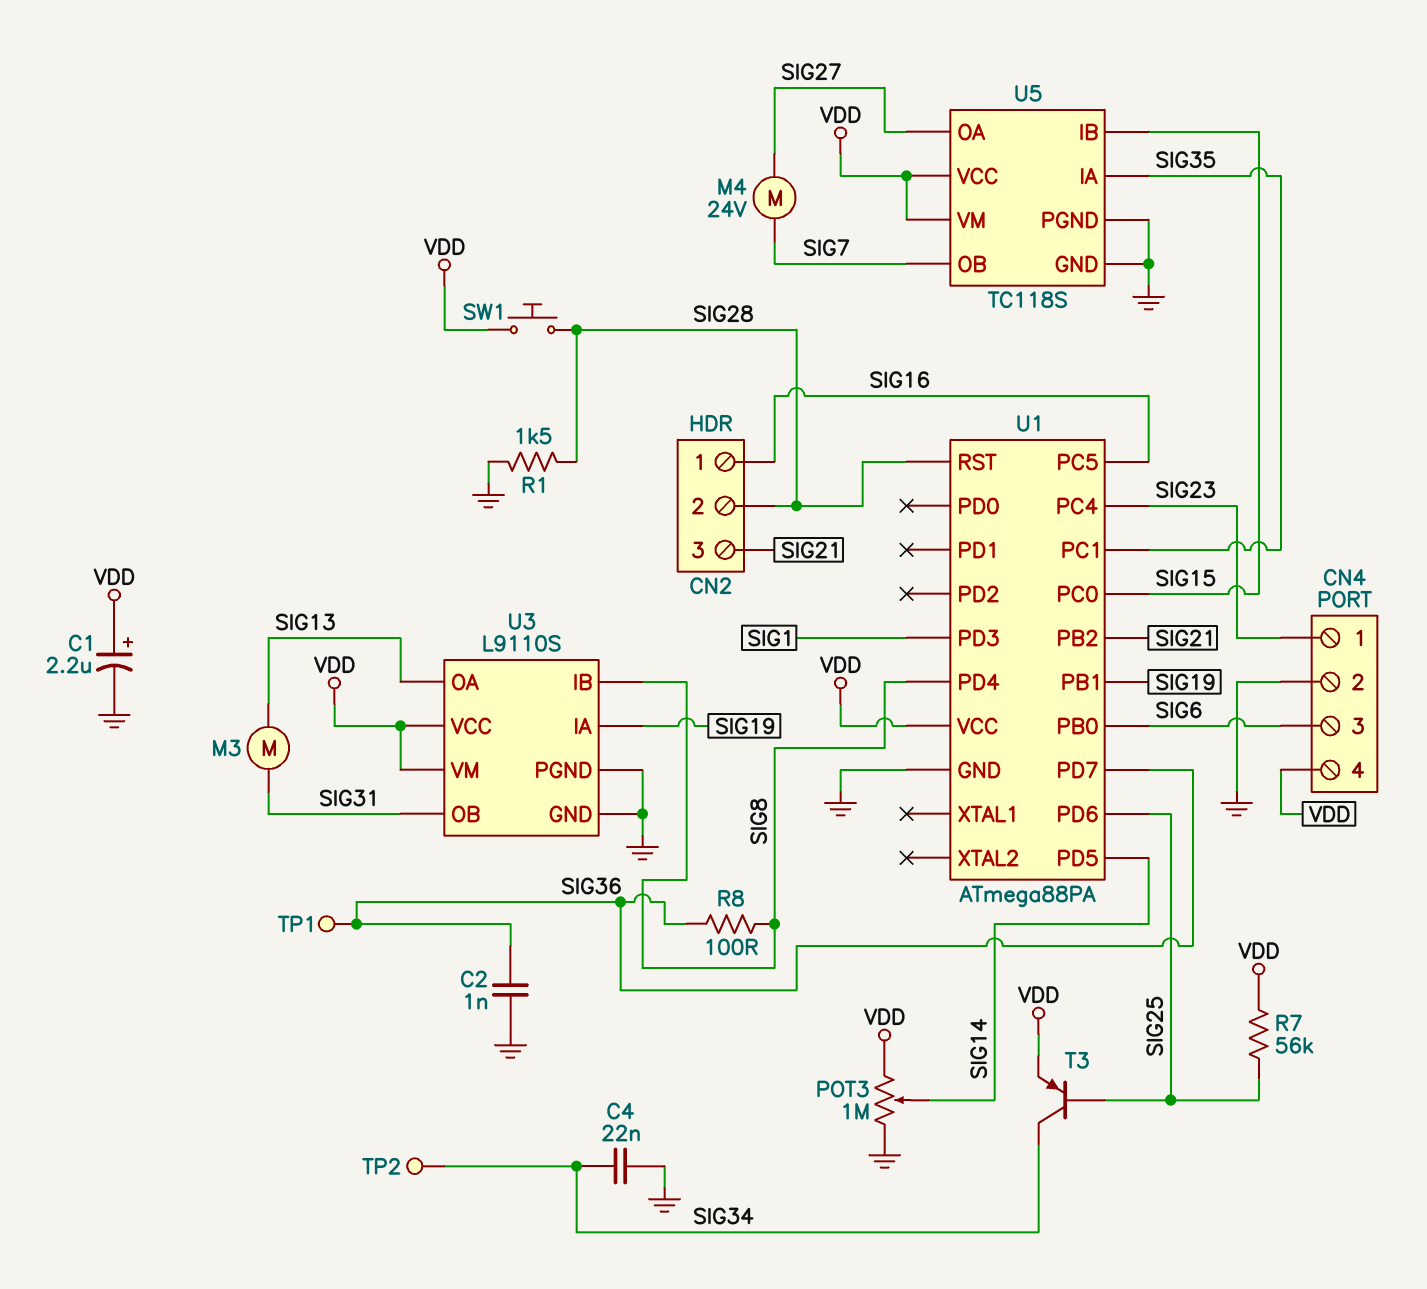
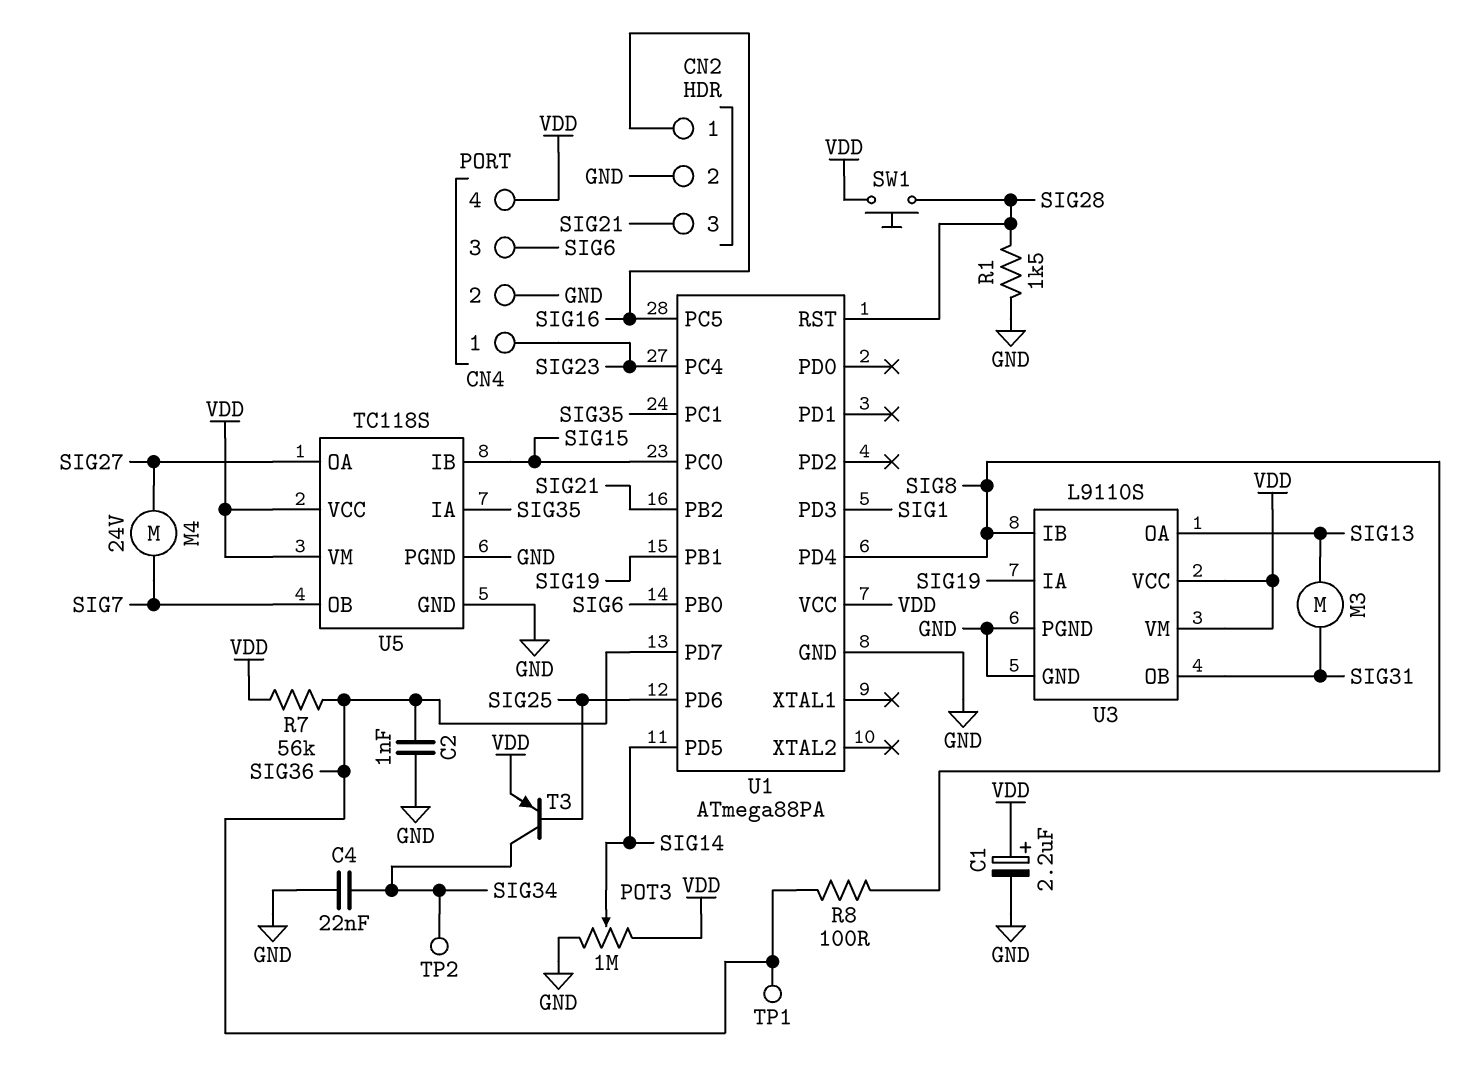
CN2 pin 2: SIG28 -> GND
R7: 56k (SIG25, VDD) -> 56k (SIG36, VDD)

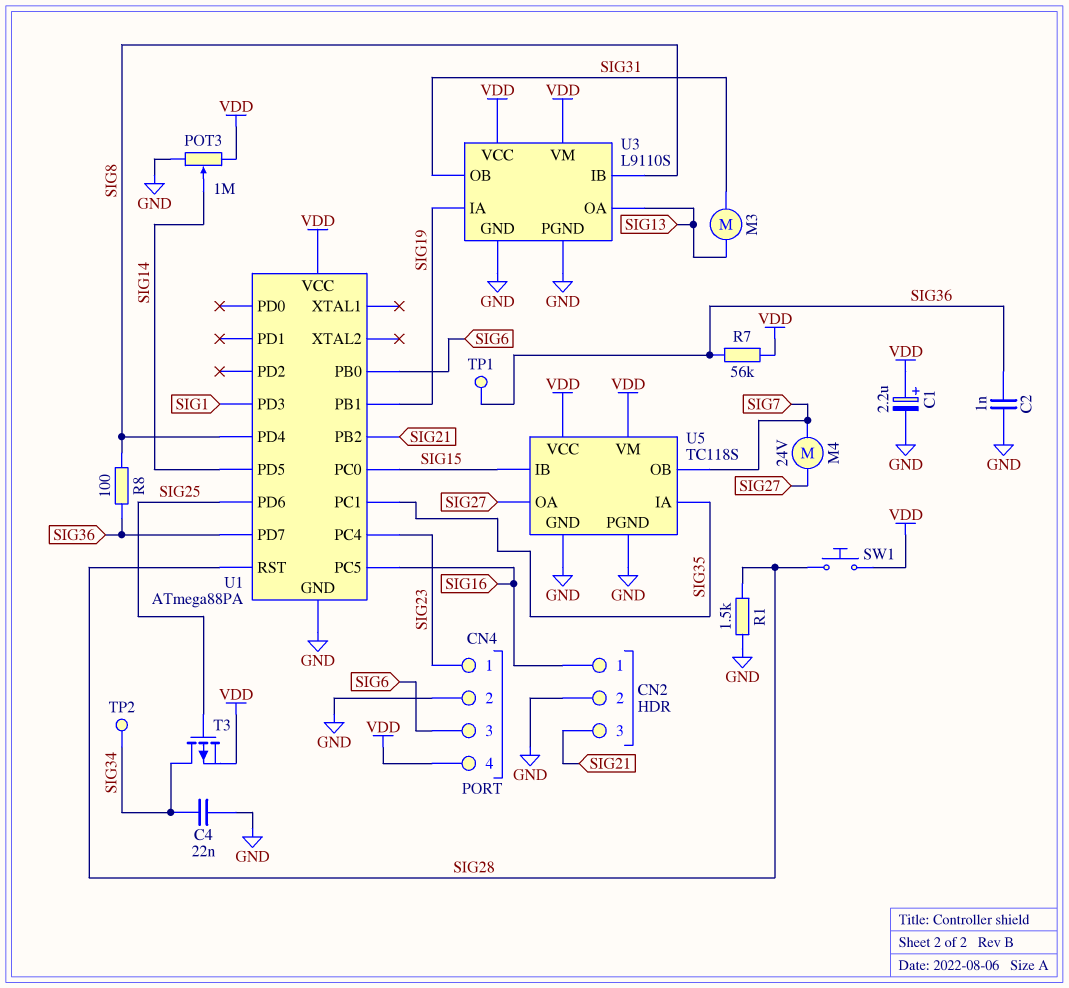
T3: PNP (B SIG25, C SIG34, E VDD) -> PMOS (G SIG25, D SIG34, S VDD)

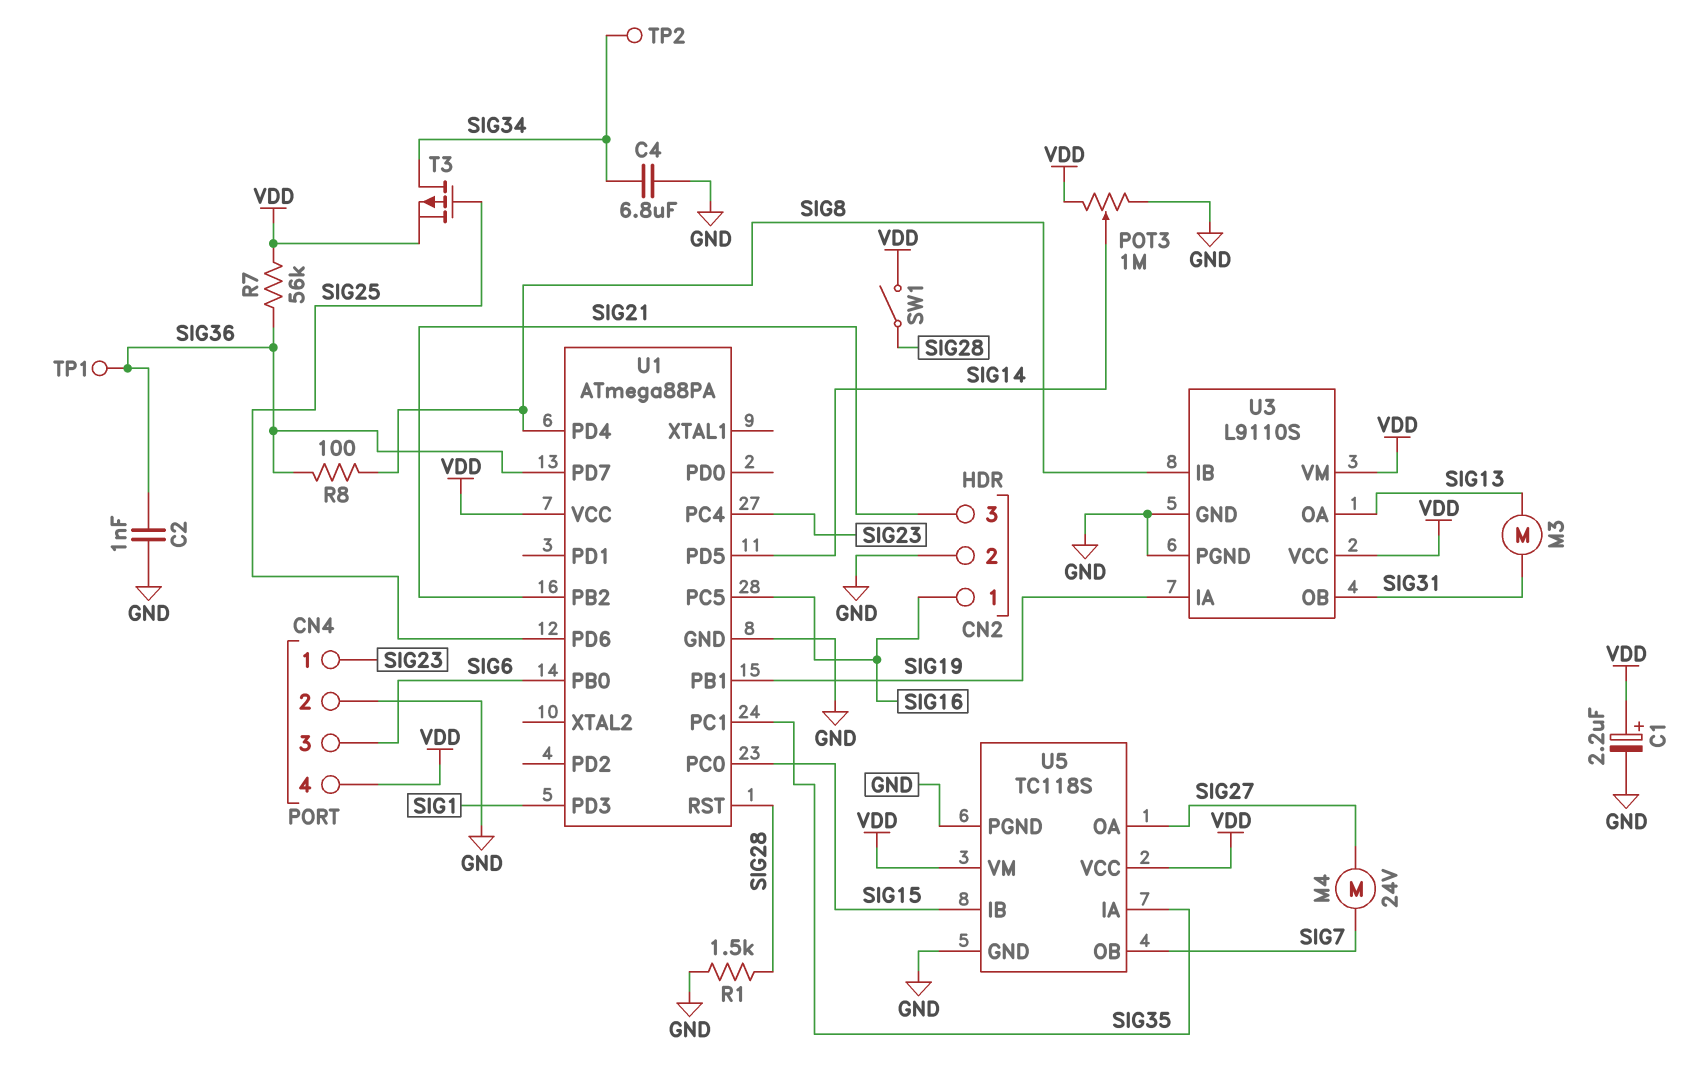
C4: 22nF (GND, SIG34) -> 6.8uF (GND, SIG34)
SW1: button (SIG28, VDD) -> switch (SIG28, VDD)

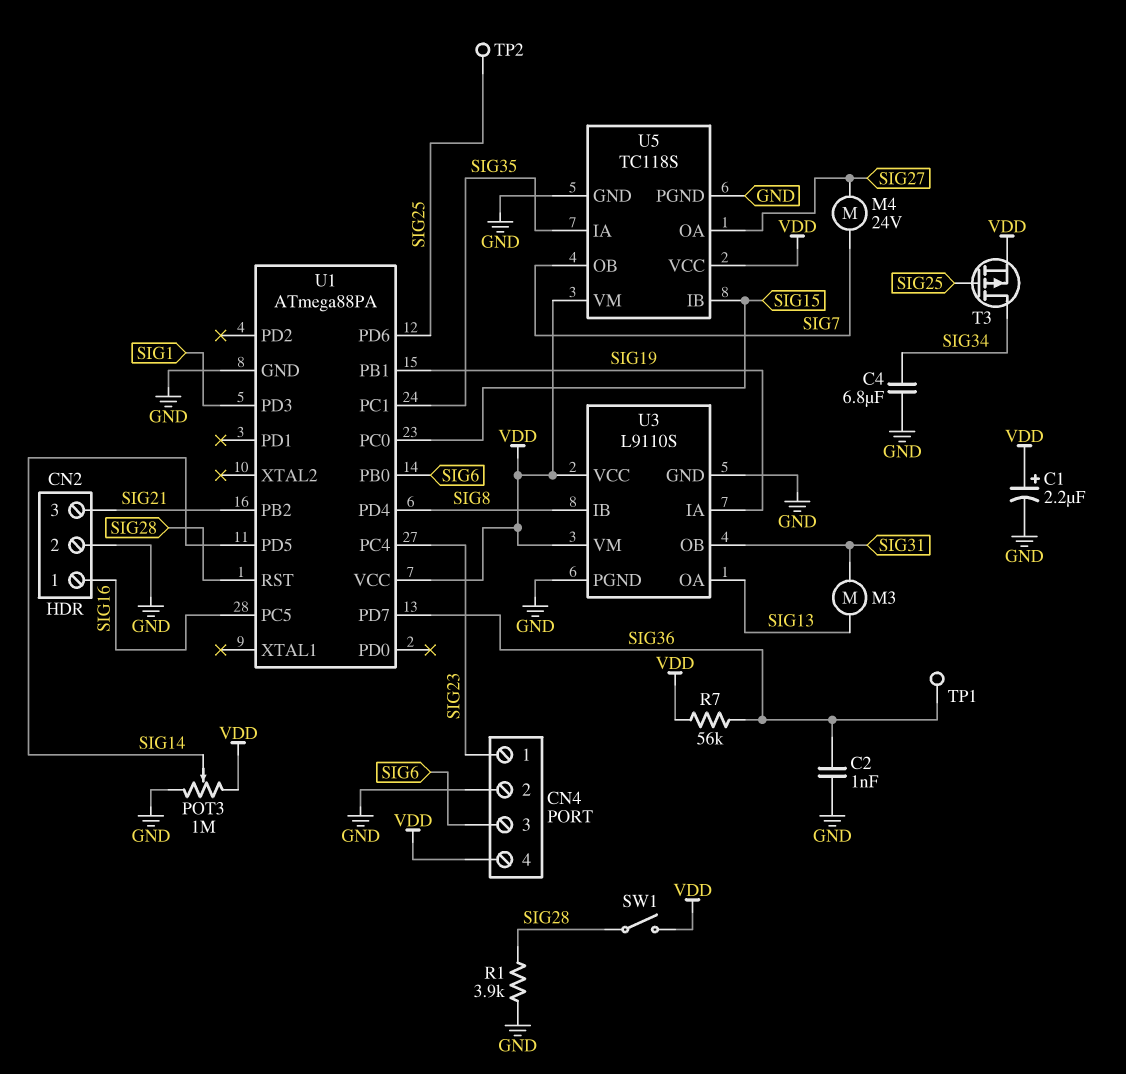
R1: 1.5k (GND, SIG28) -> 3.9k (GND, SIG28)
R8: 100 (SIG8, SIG36) -> none
TP2: test point (SIG34) -> test point (SIG25)

